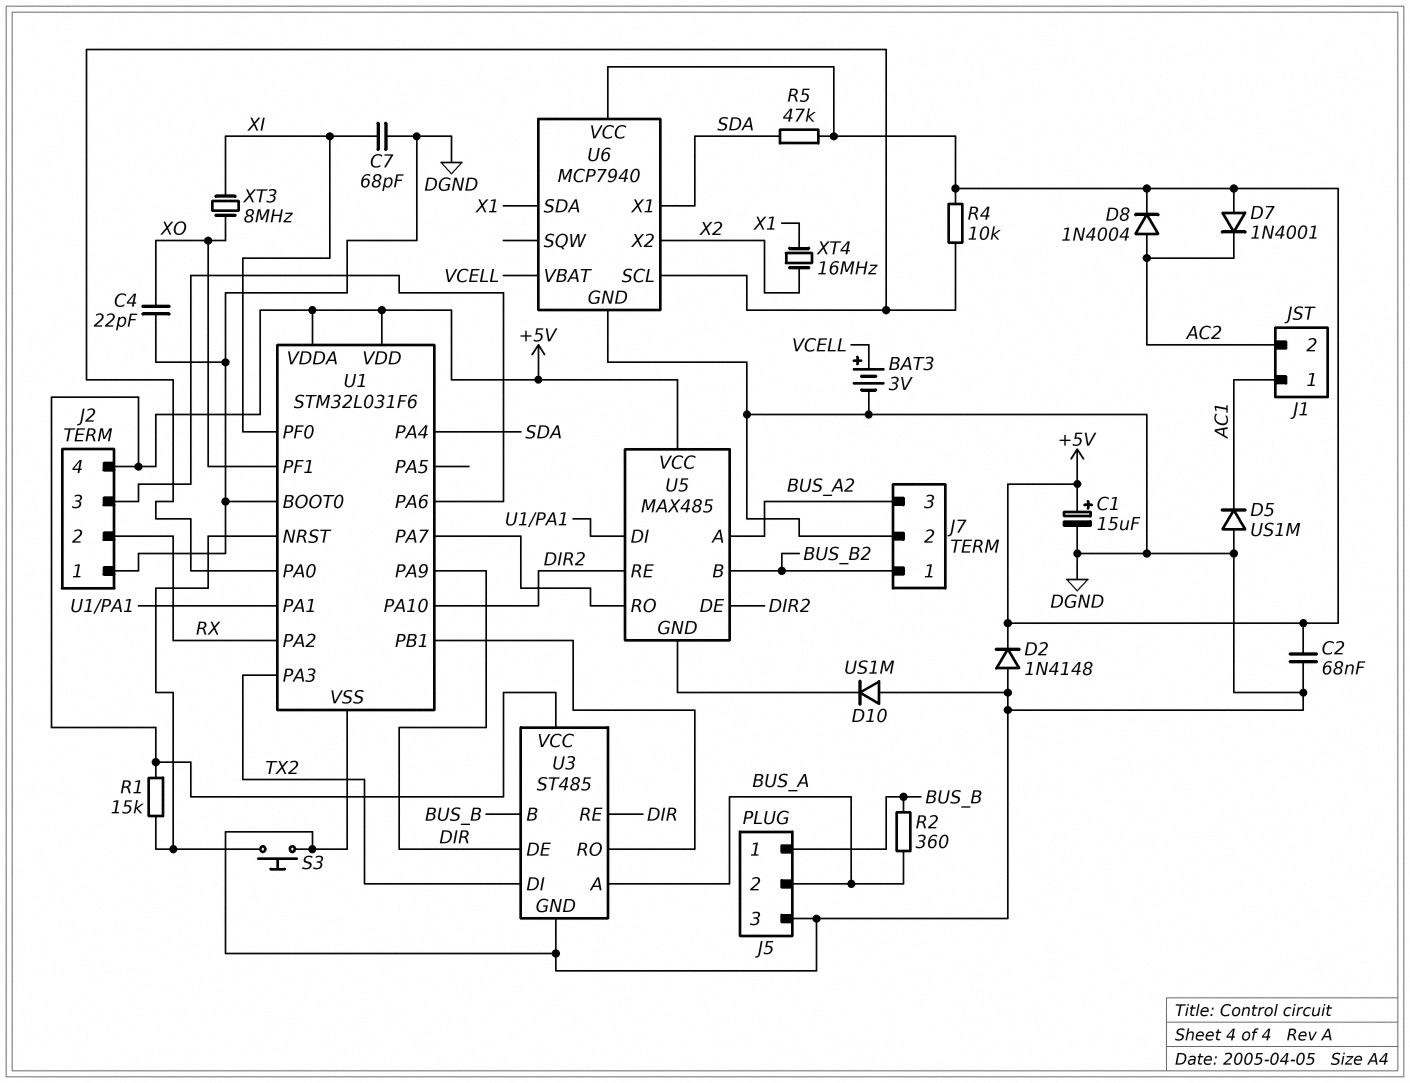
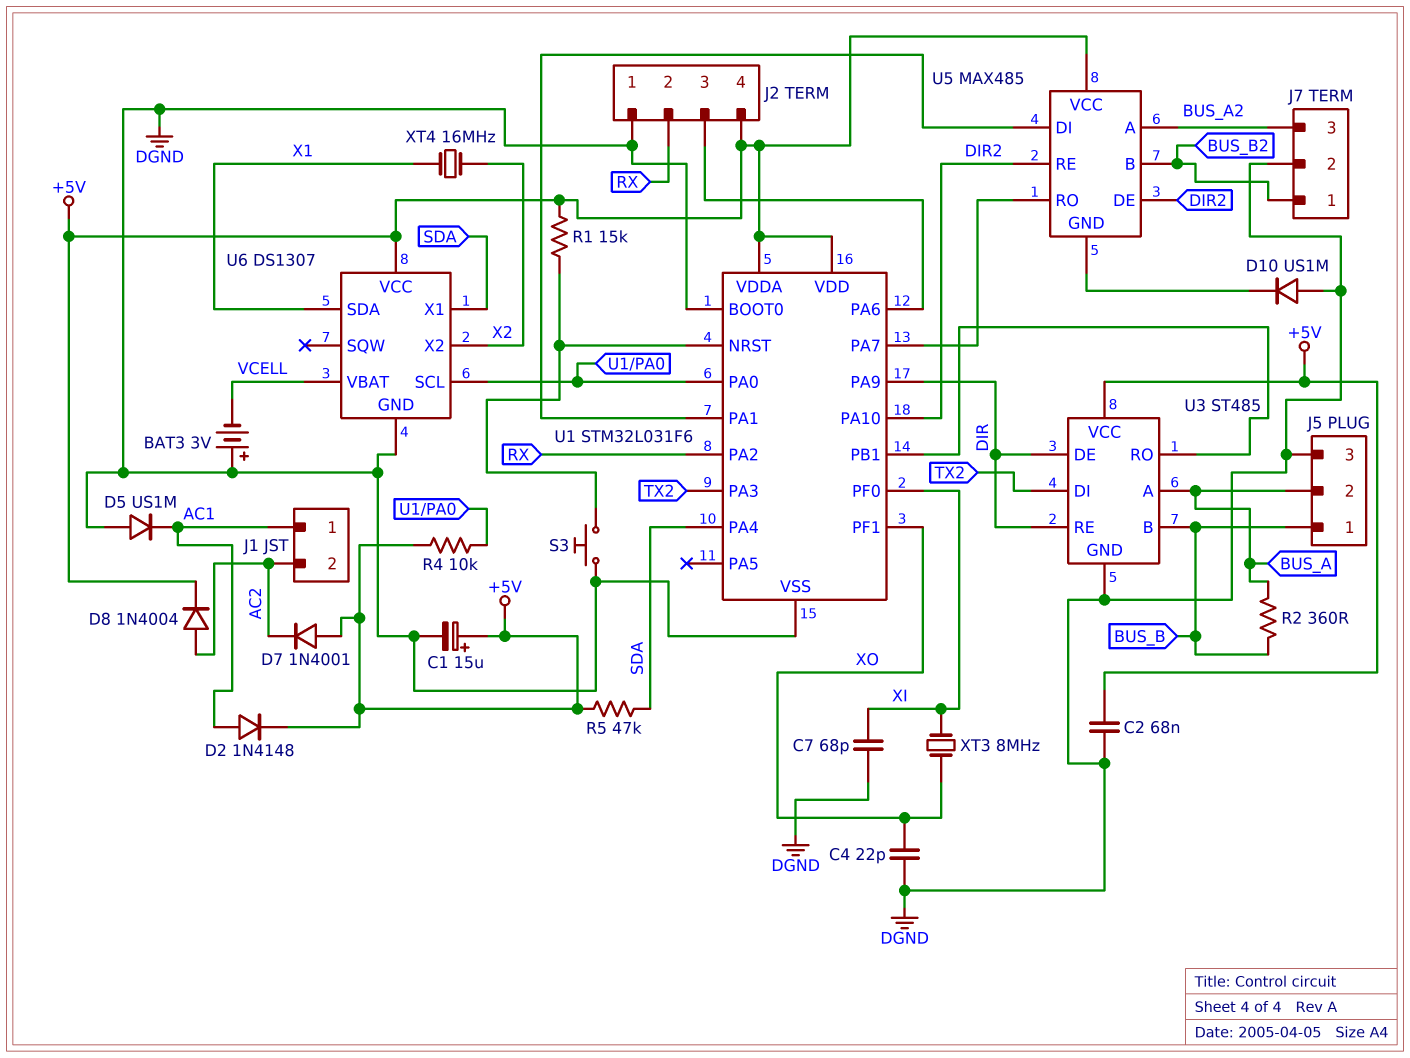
BAT3: 3V (plus VCELL, minus DGND) -> 3V (plus DGND, minus VCELL)
D2: diode 1N4148 (A DGND, K +5V) -> diode 1N4148 (A AC1, K +5V)
U6: MCP7940 -> DS1307

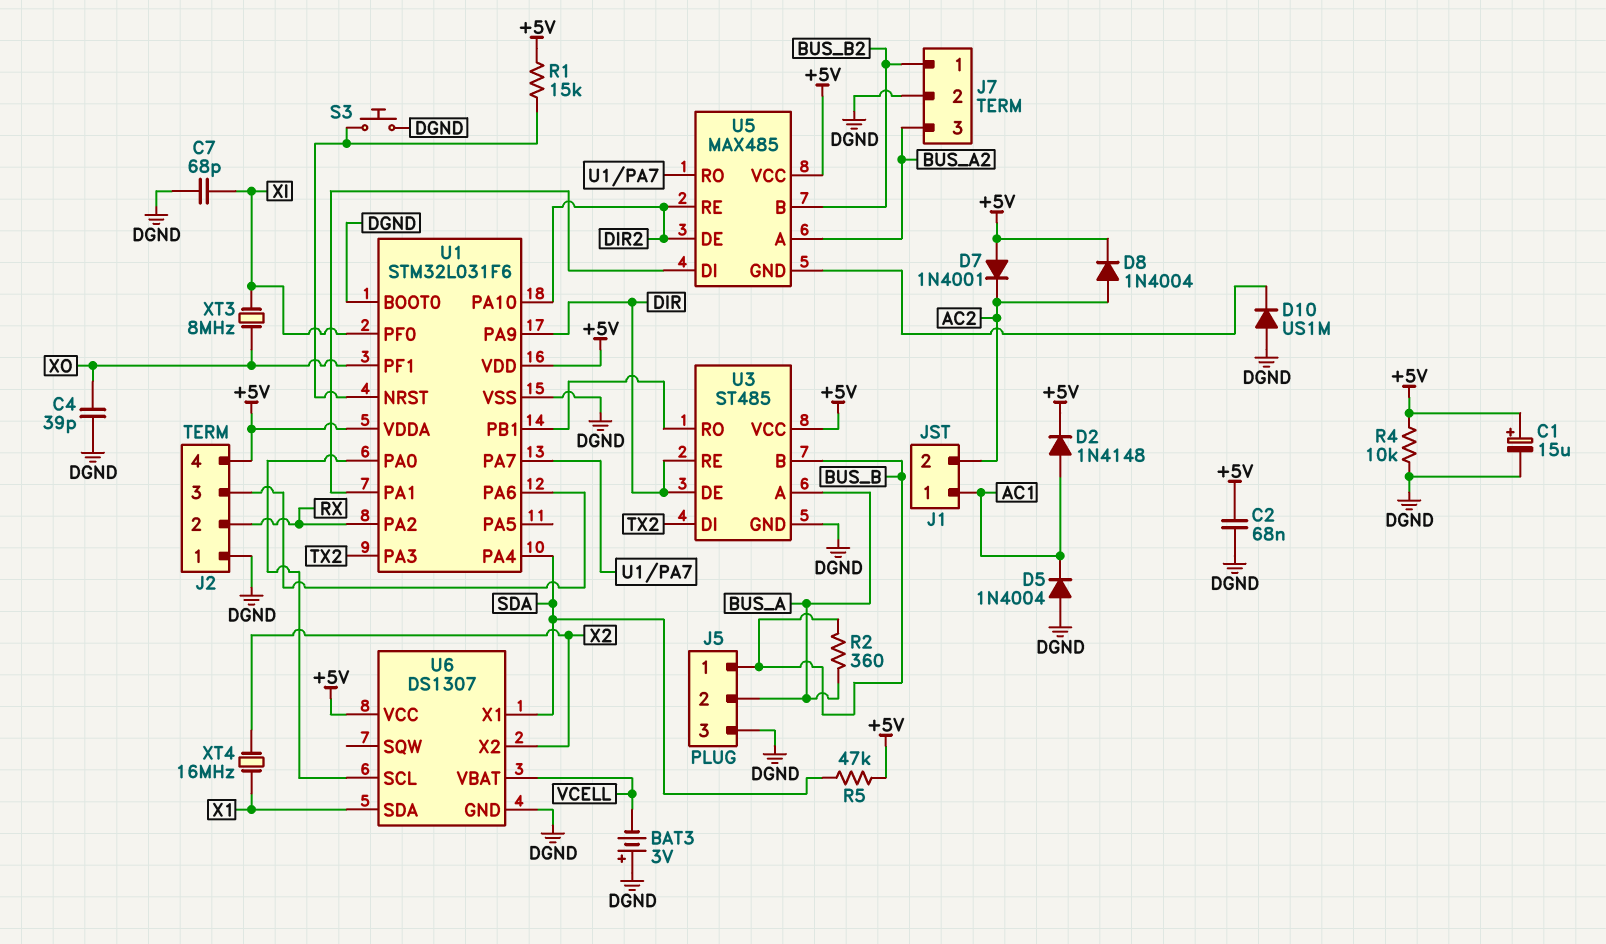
C4: 22pF (DGND, XO) -> 39pF (DGND, XO)
D5: diode US1M (A DGND, K AC1) -> diode 1N4004 (A DGND, K AC1)
R4: 10k (+5V, U1/PA0) -> 10k (+5V, DGND)

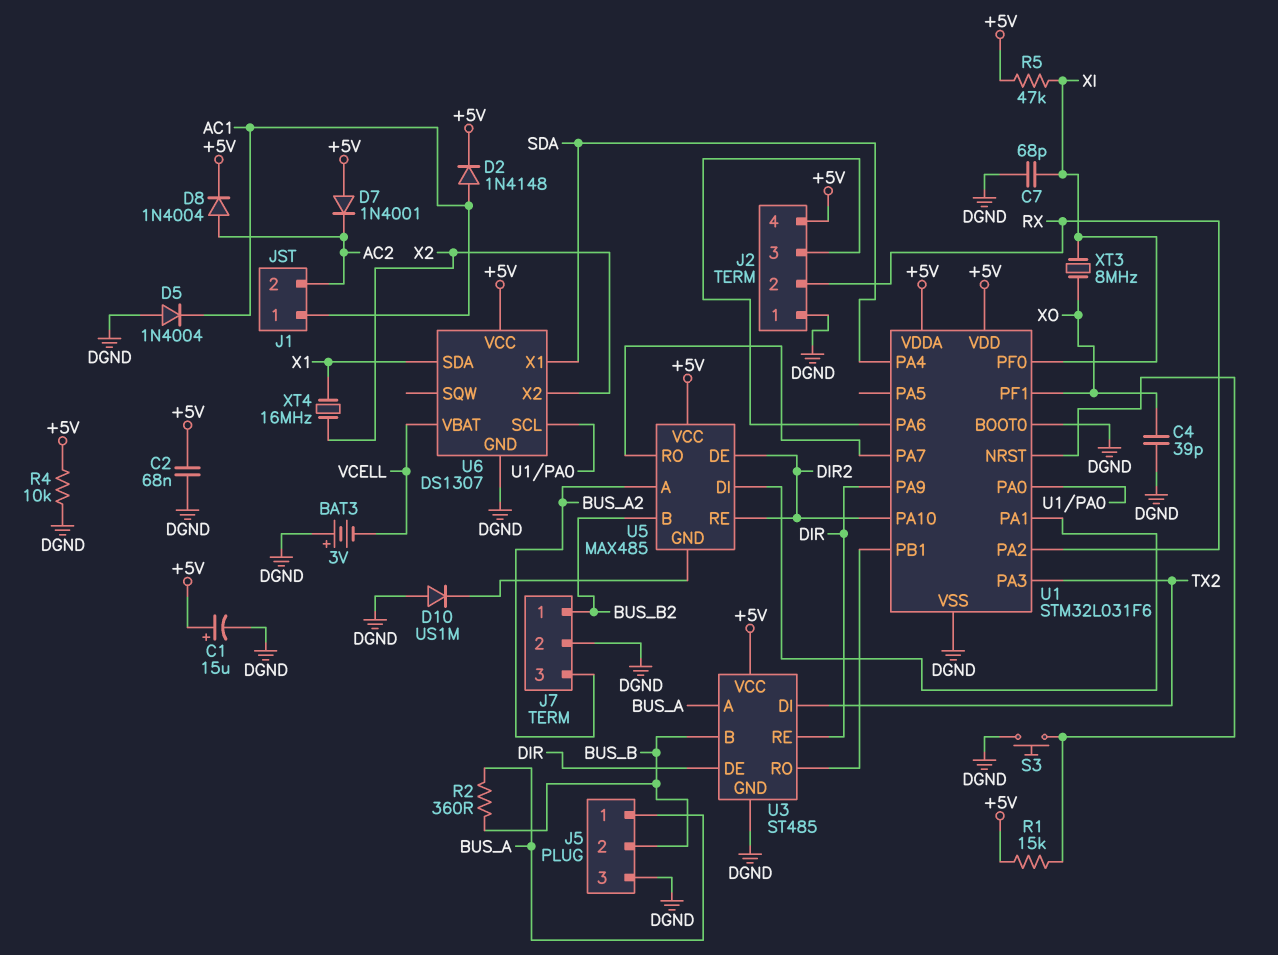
J5 pin 1: BUS_B -> BUS_A
J5 pin 2: BUS_A -> BUS_B
R5: 47k (+5V, SDA) -> 47k (+5V, XI)

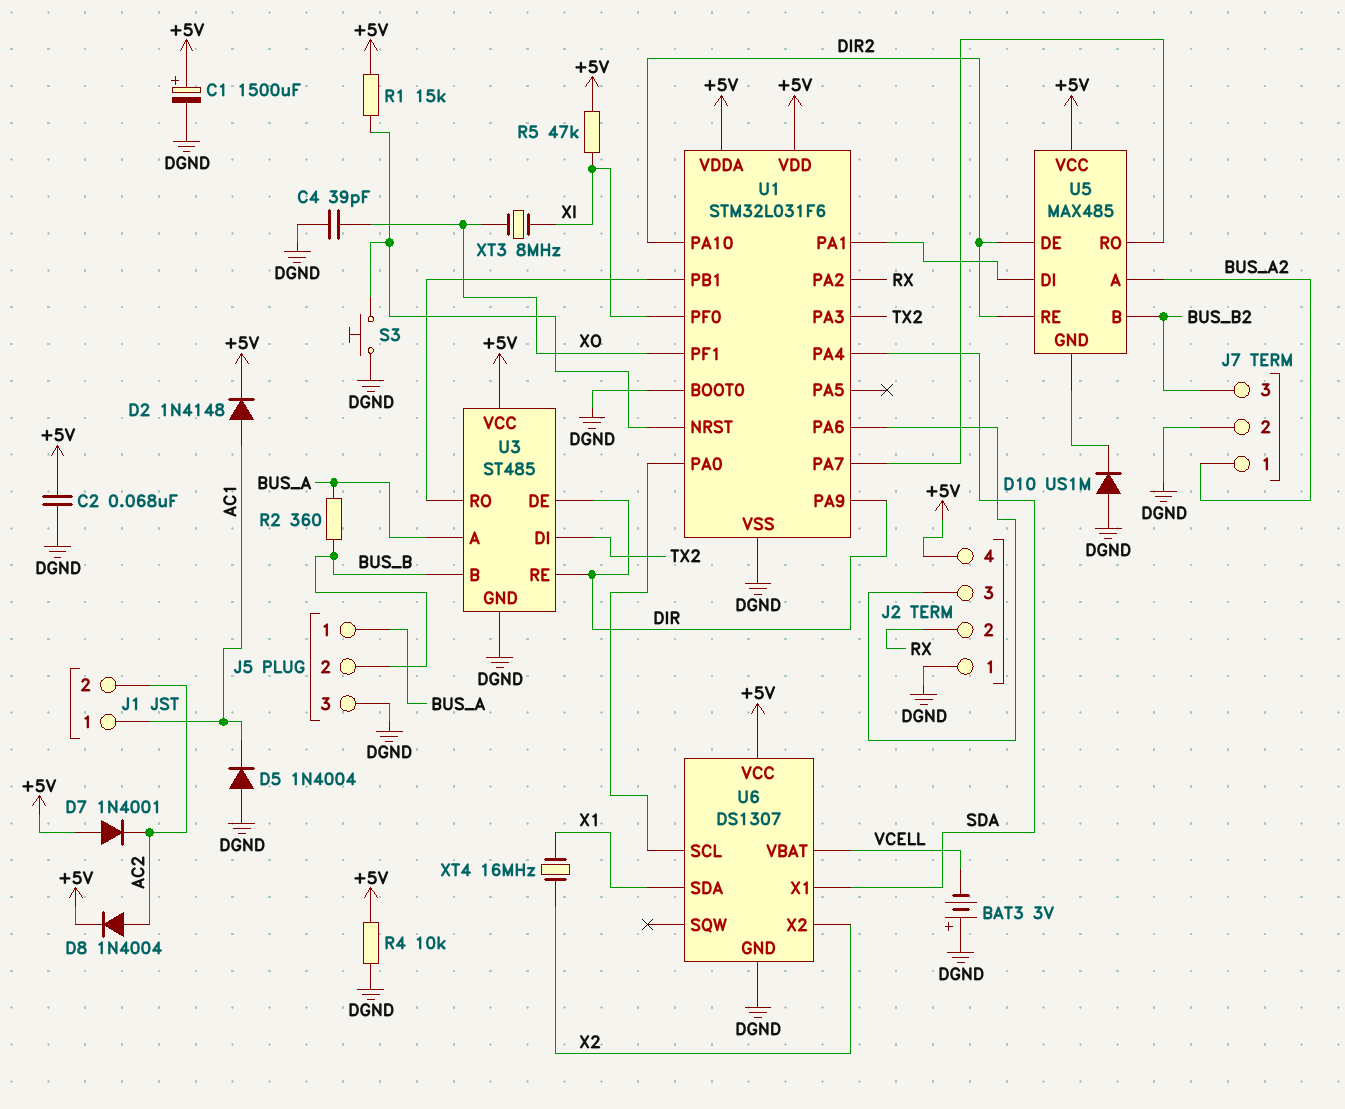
C1: 15uF (plus +5V, minus DGND) -> 1500uF (plus +5V, minus DGND)
C7: 68pF (DGND, XI) -> none
J7 pin 1: BUS_B2 -> BUS_A2
J7 pin 3: BUS_A2 -> BUS_B2

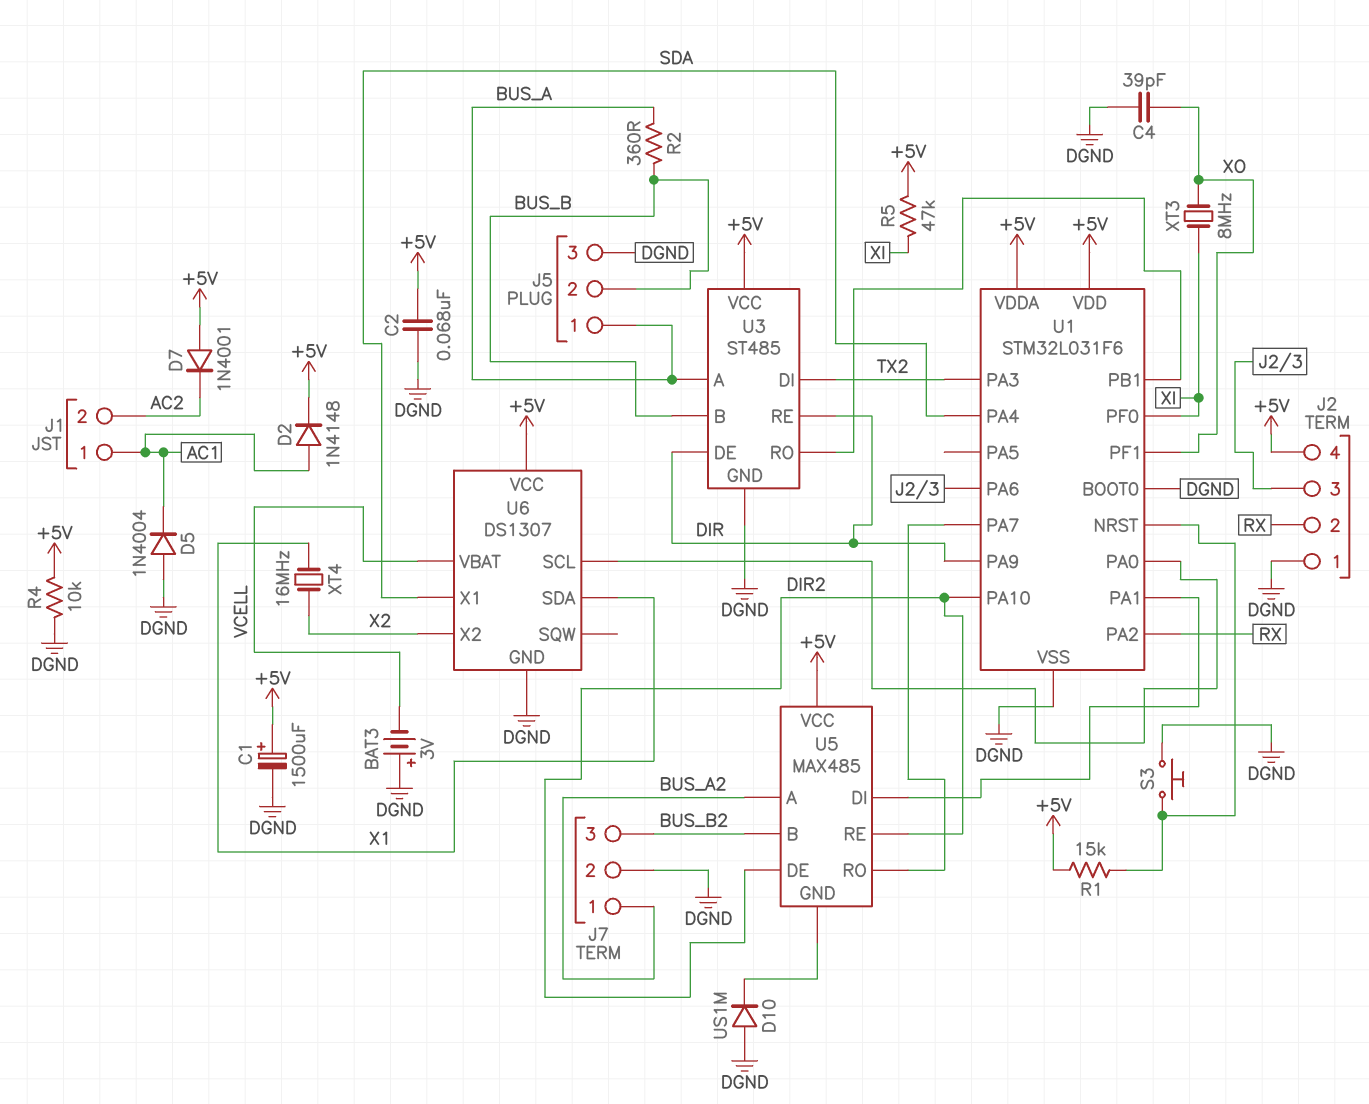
D8: diode 1N4004 (A AC2, K +5V) -> none

